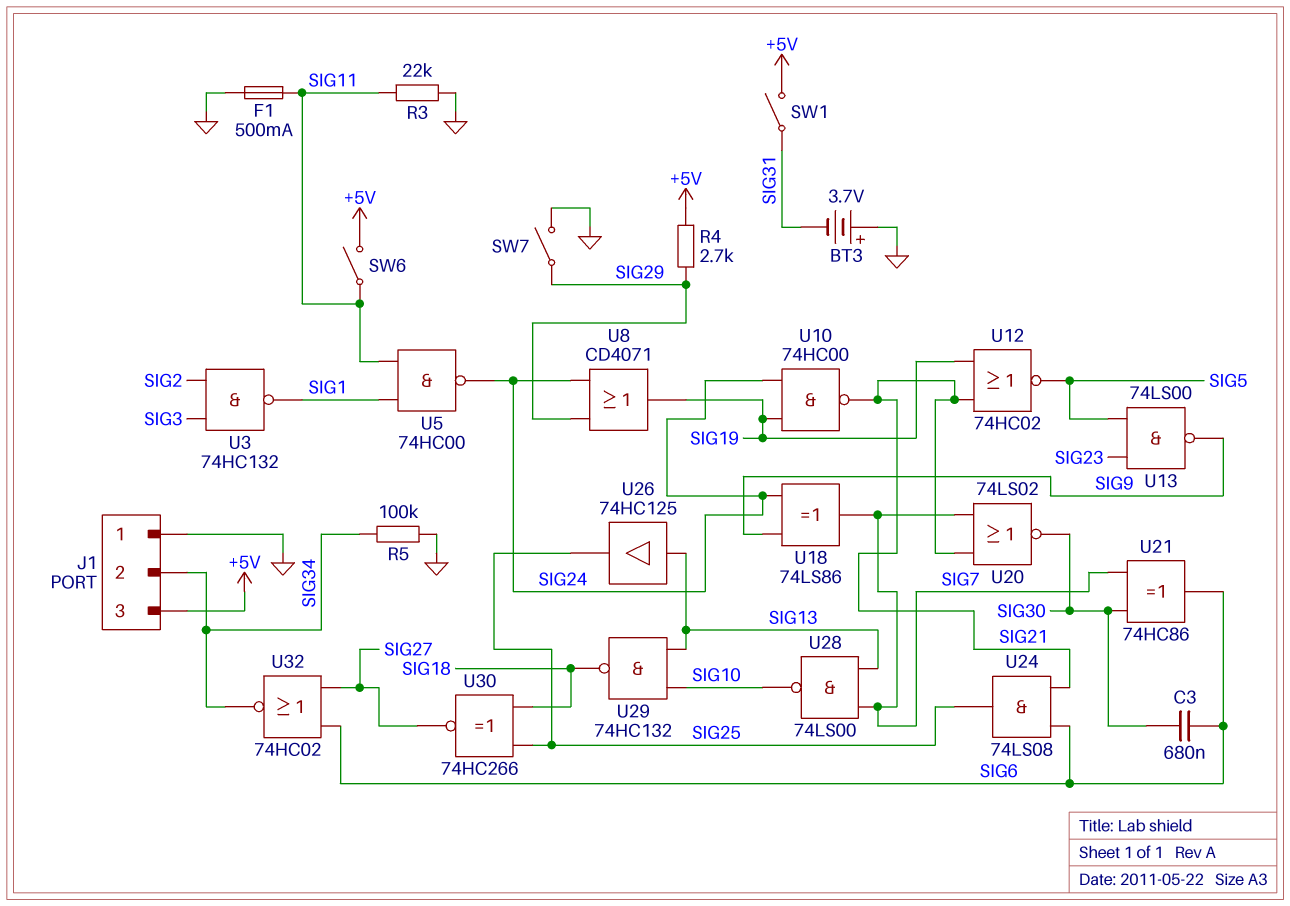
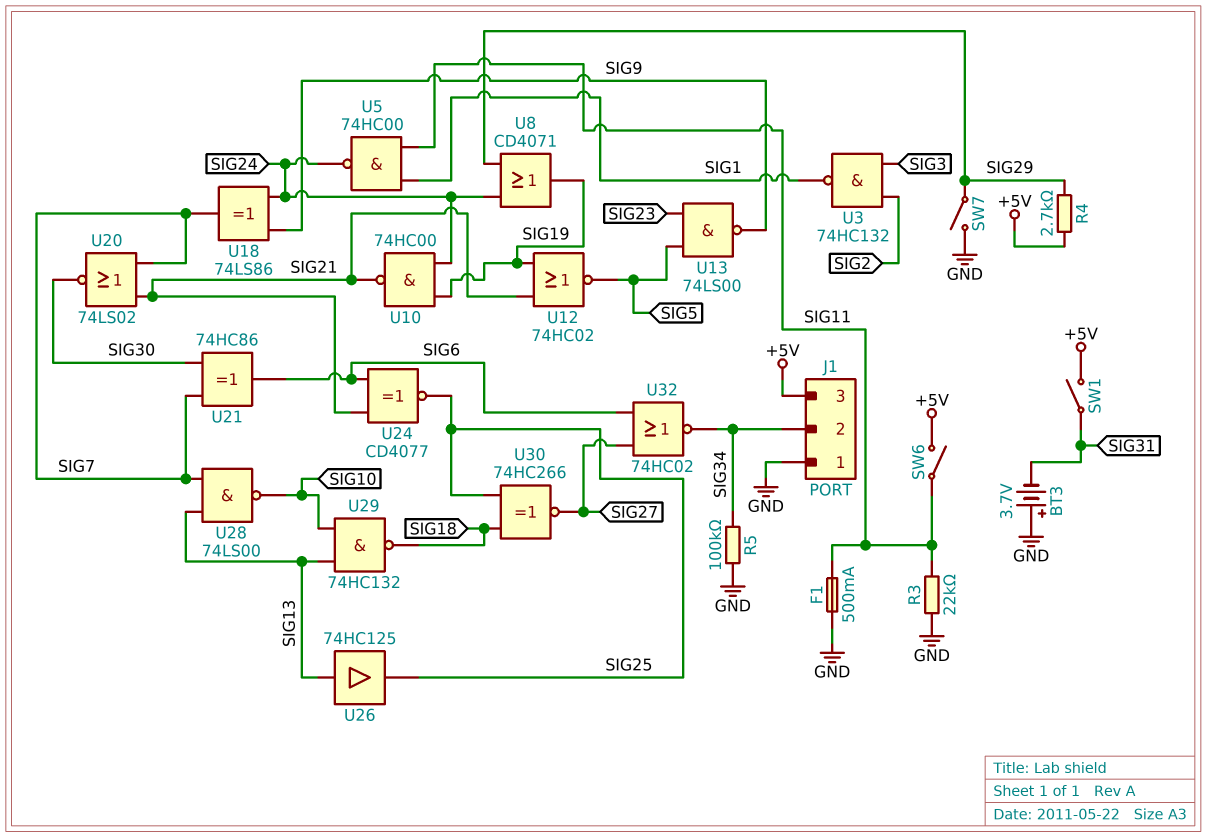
C3: 680nF (SIG6, SIG30) -> none
U24: AND 74LS08 (in SIG6, in SIG21, out SIG25) -> XNOR CD4077 (in SIG6, in SIG21, out SIG25)

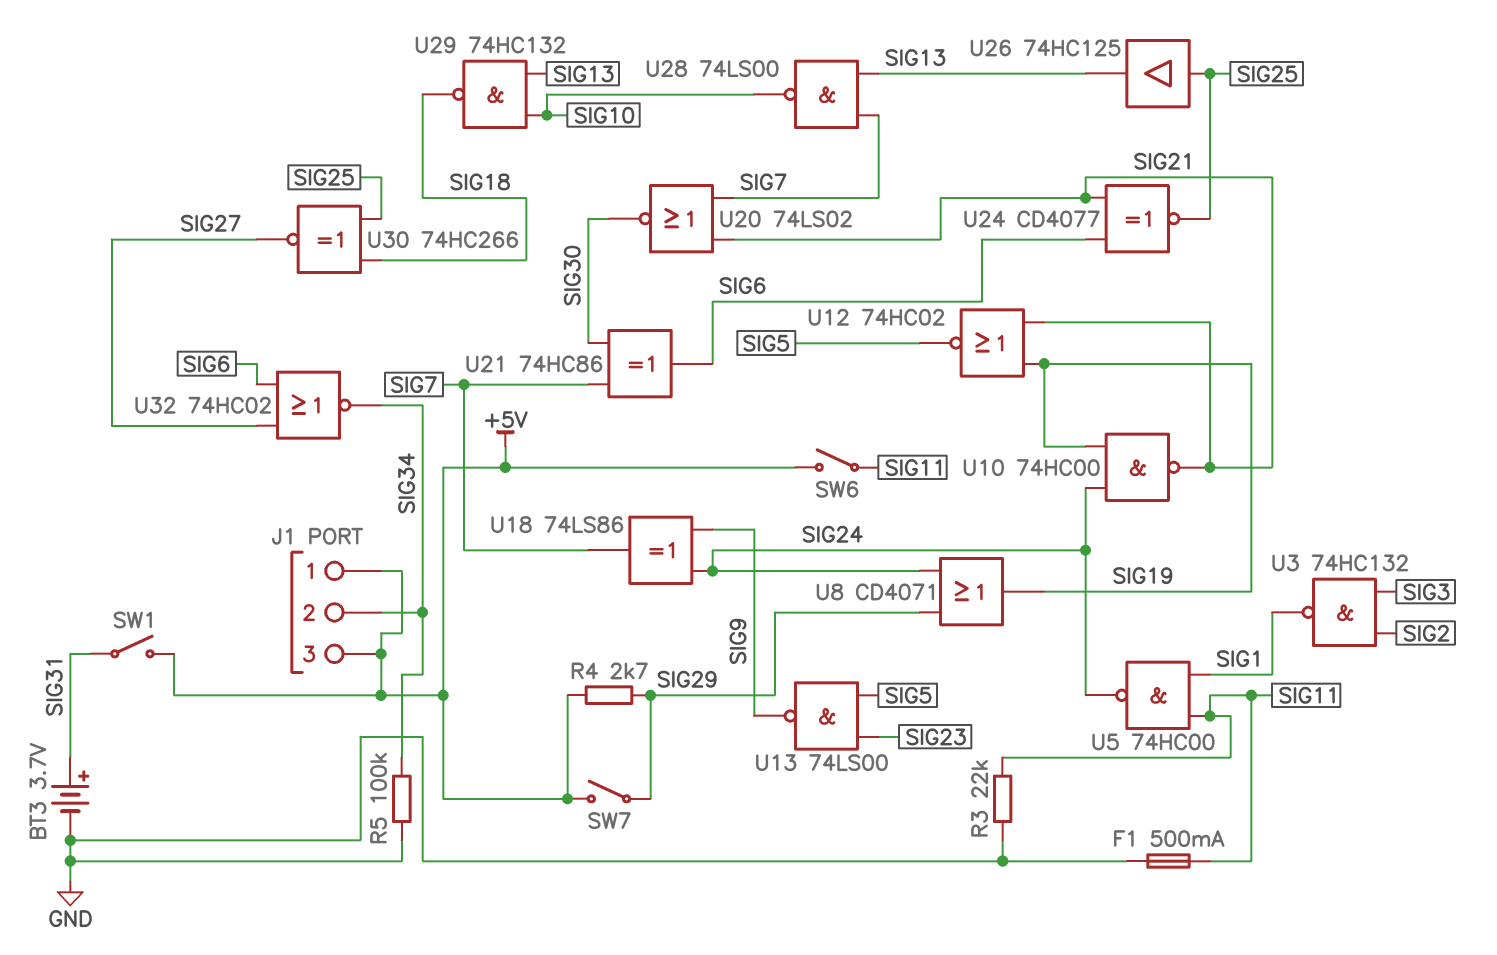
BT3: 3.7V (plus GND, minus SIG31) -> 3.7V (plus SIG31, minus GND)
J1 pin 1: GND -> +5V
SW7: switch (GND, SIG29) -> switch (+5V, SIG29)
U26: buffer 74HC125 (in SIG13, out SIG25) -> buffer 74HC125 (in SIG25, out SIG13)

